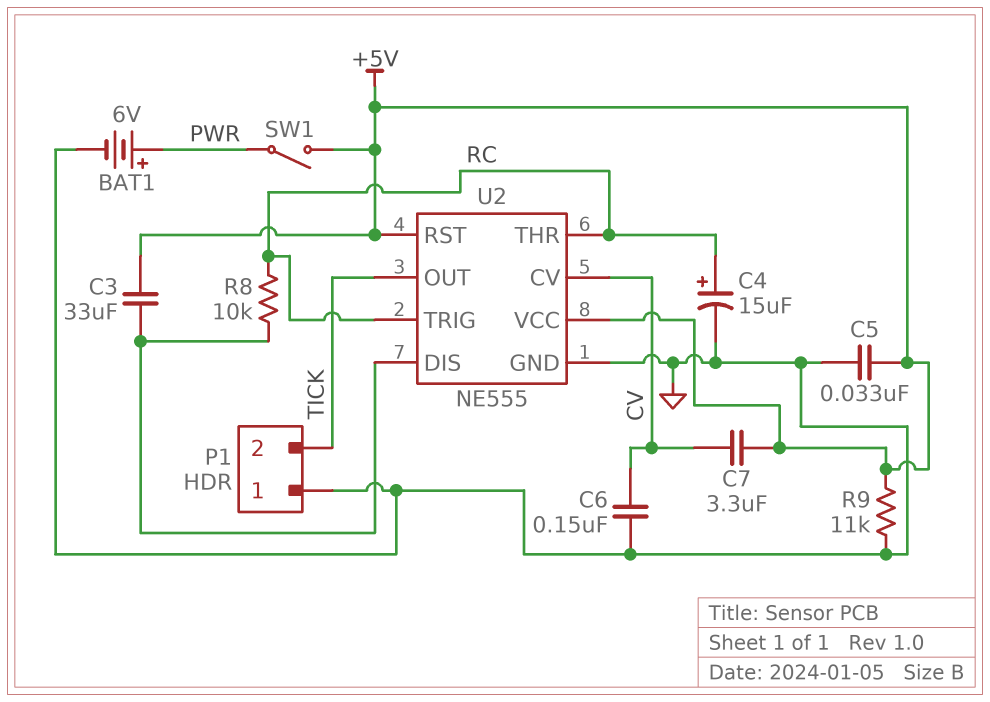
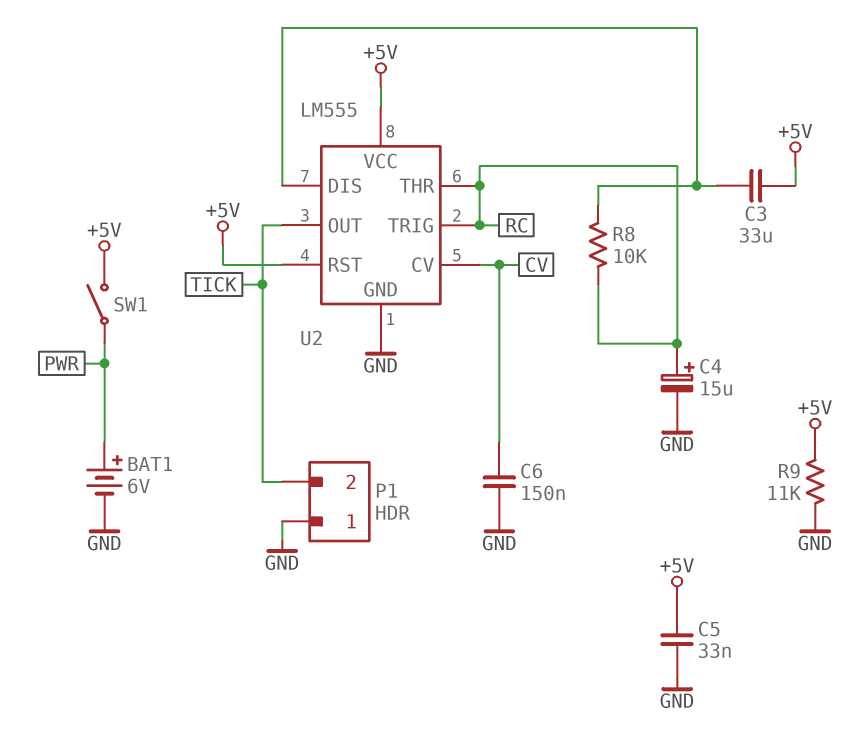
C7: 3.3uF (+5V, CV) -> none
U2: NE555 -> LM555

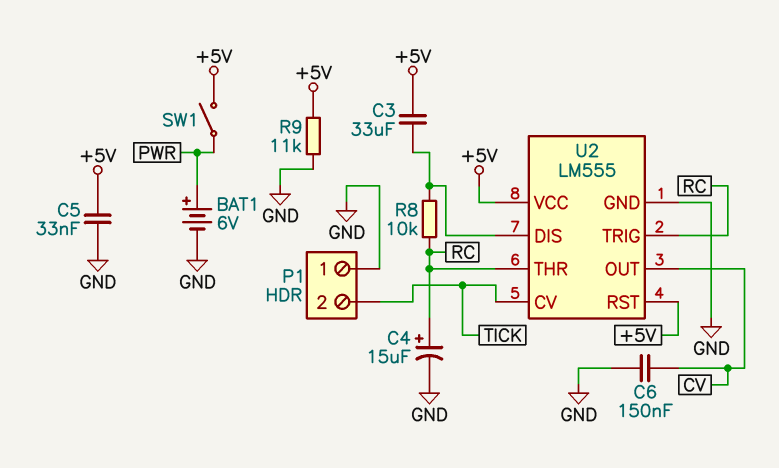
U2 pin CV: CV -> TICK
U2 pin OUT: TICK -> CV

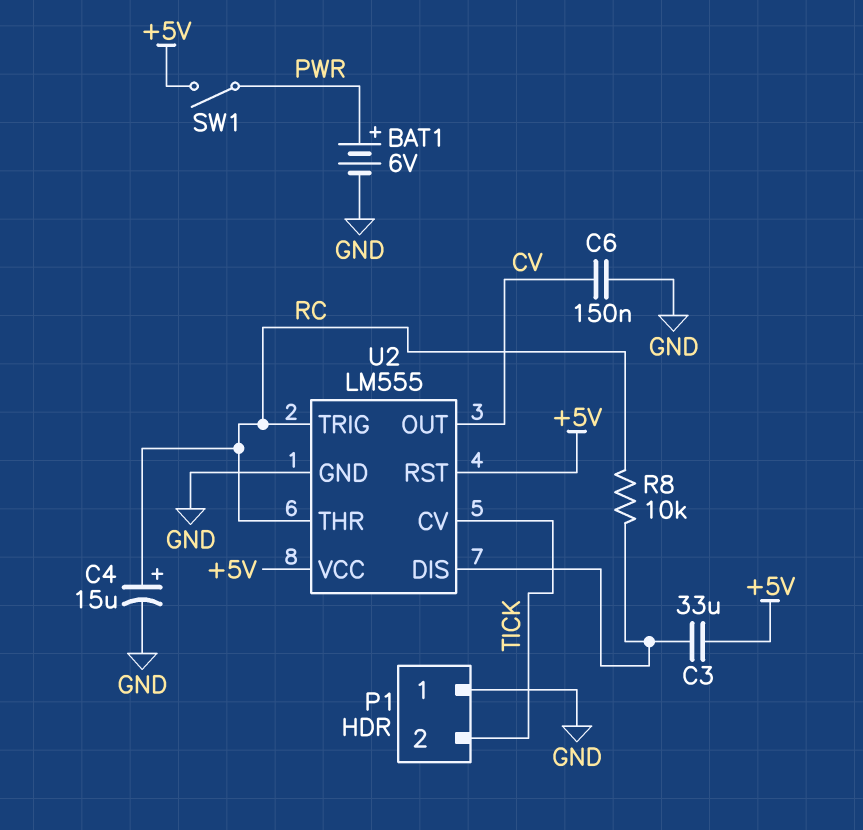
C5: 33nF (+5V, GND) -> none
R9: 11k (+5V, GND) -> none

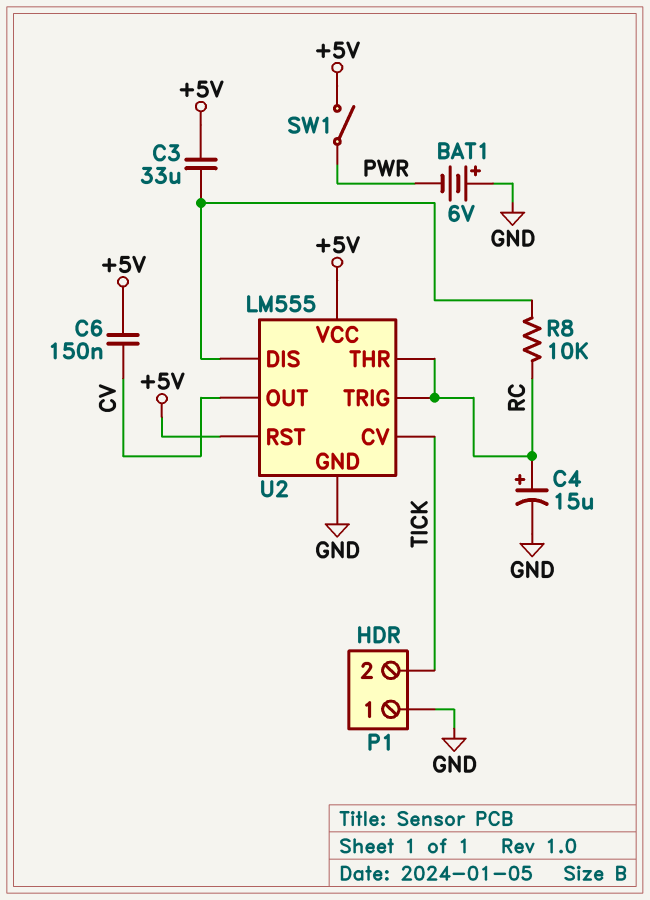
BAT1: 6V (plus PWR, minus GND) -> 6V (plus GND, minus PWR)
C6: 150nF (CV, GND) -> 150nF (+5V, CV)

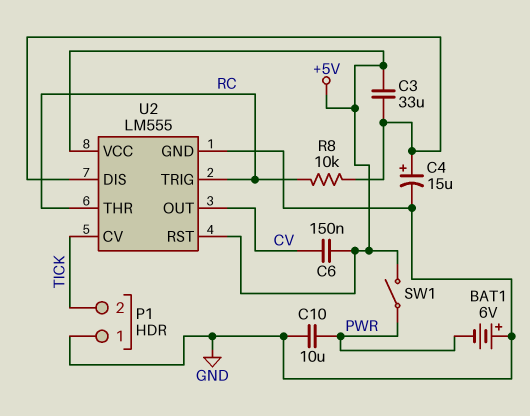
C4: 15uF (plus RC, minus GND) -> 15uF (plus U2/DIS, minus GND)
C10: none -> 10uF (GND, PWR)

